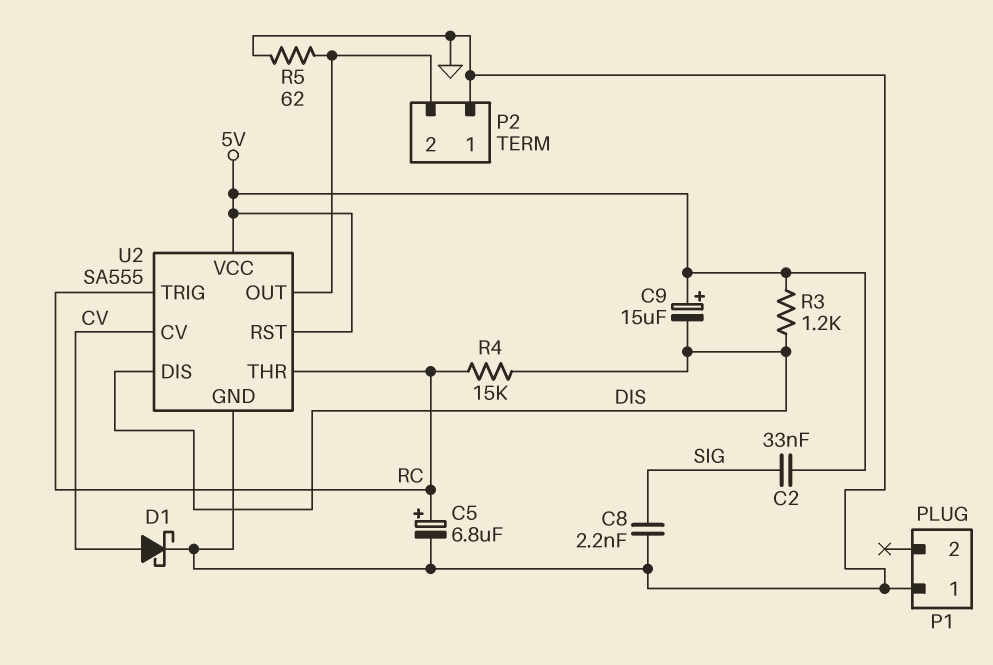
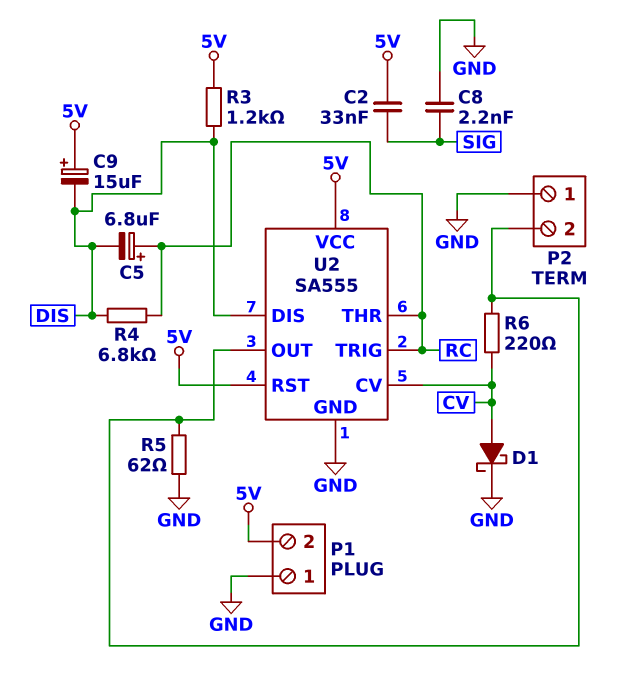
C5: 6.8uF (plus RC, minus GND) -> 6.8uF (plus RC, minus DIS)
P1 pin 2: none -> 5V
R4: 15k (DIS, RC) -> 6.8k (DIS, RC)
R6: none -> 220 (CV, P2/2)

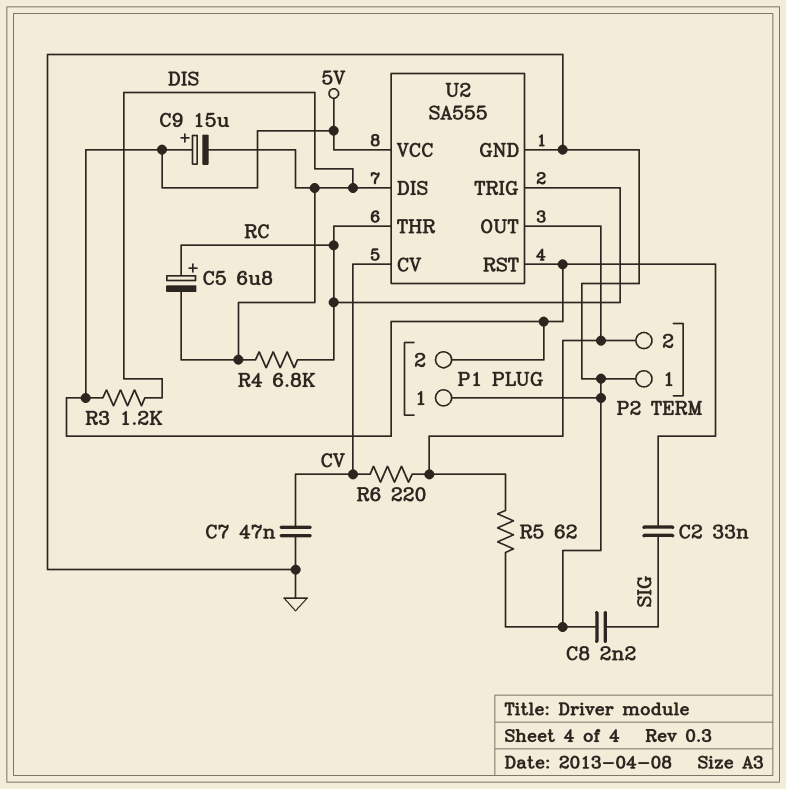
C7: none -> 47nF (CV, GND)
D1: schottky (A CV, K GND) -> none

